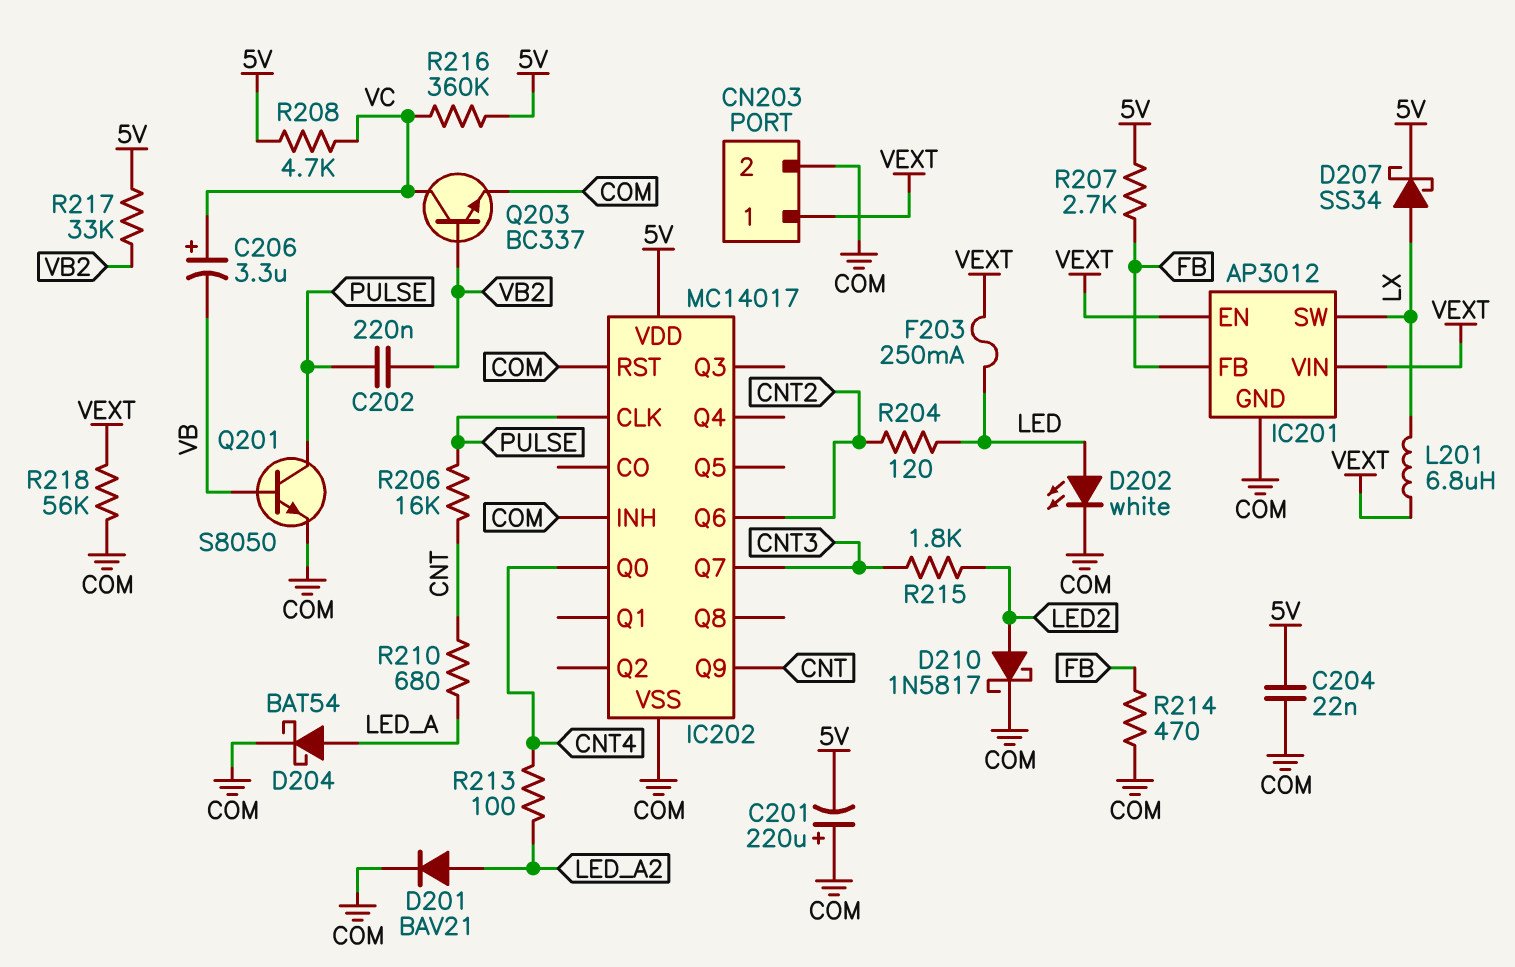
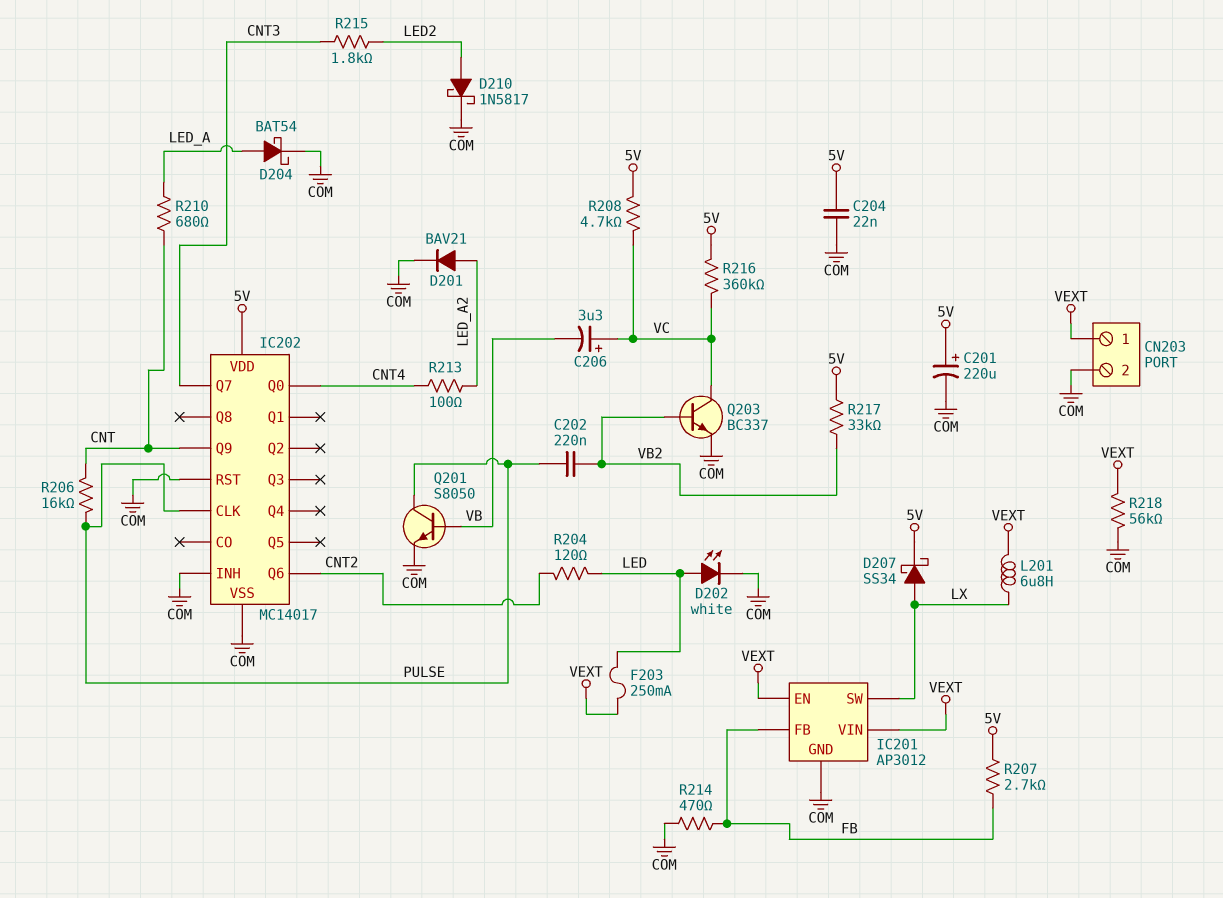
C201: 220uF (plus COM, minus 5V) -> 220uF (plus 5V, minus COM)

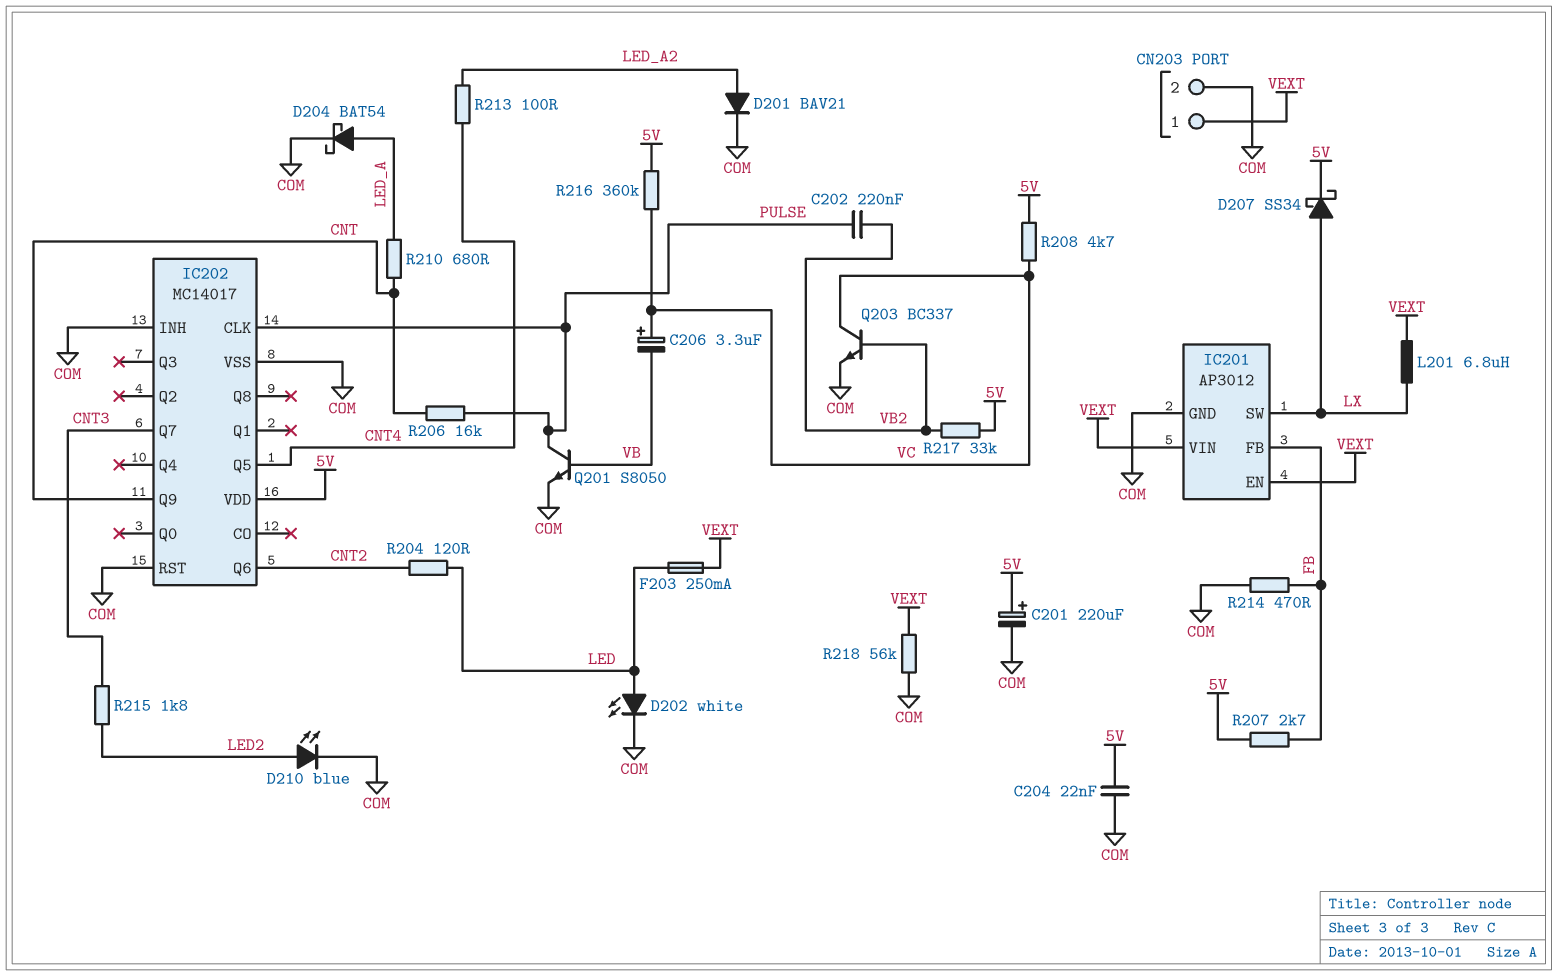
D210: schottky 1N5817 (A LED2, K COM) -> LED blue (A LED2, K COM)
IC202 pin Q0: CNT4 -> none
IC202 pin Q5: none -> CNT4

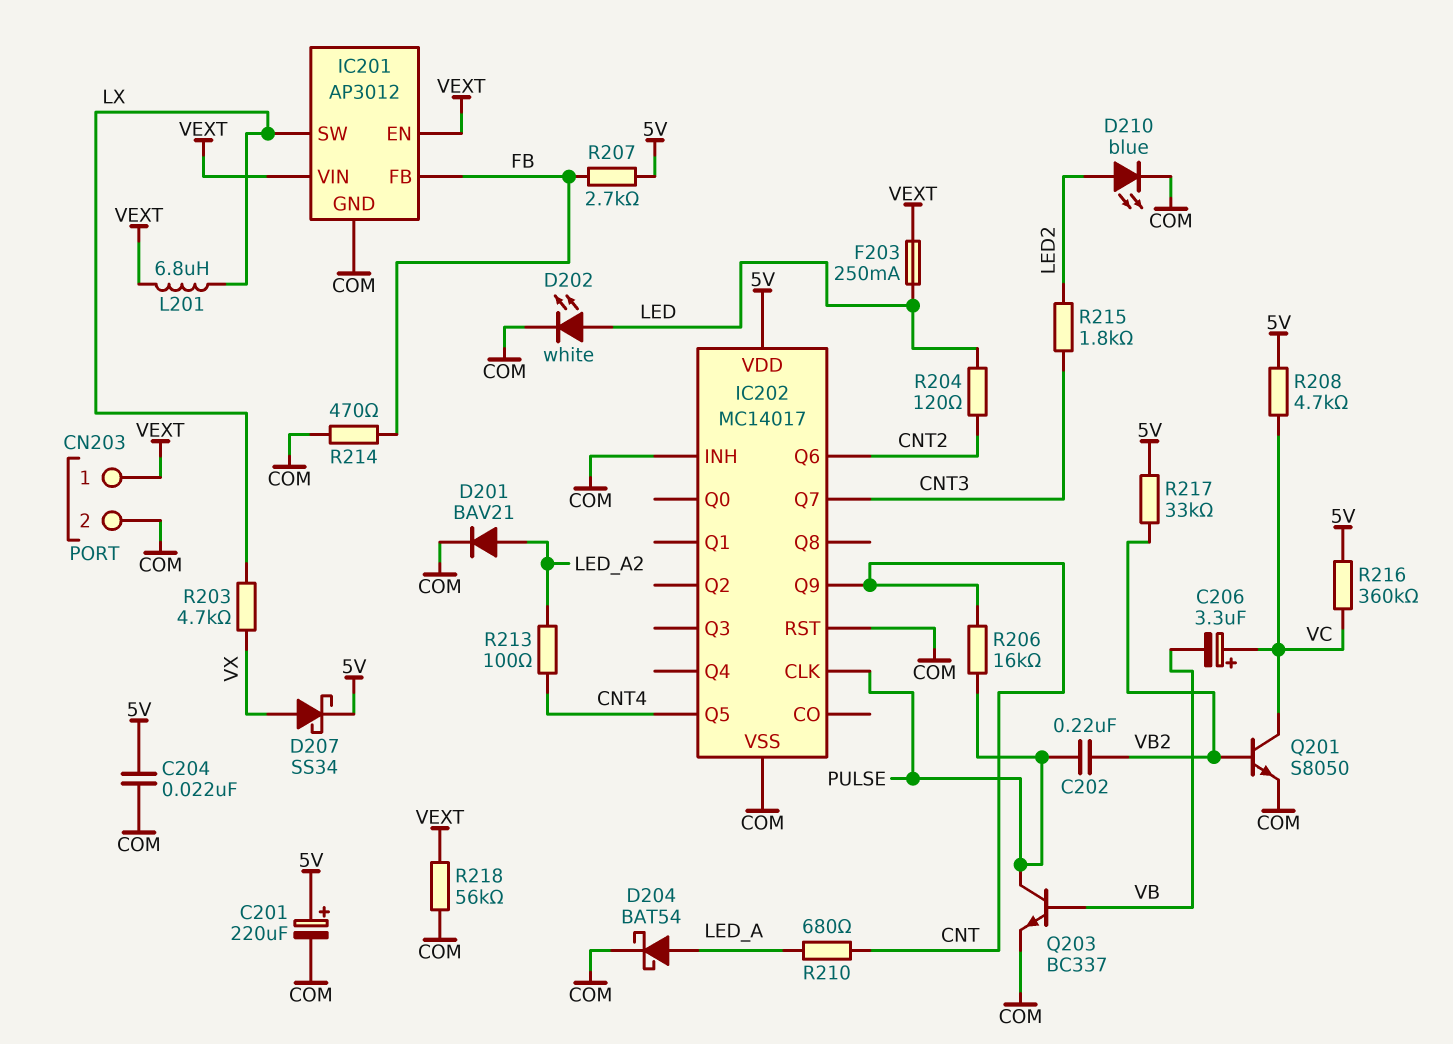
D207: schottky SS34 (A LX, K 5V) -> schottky SS34 (A VX, K 5V)
Q201: NPN S8050 (B VB, C PULSE, E COM) -> NPN S8050 (B VB2, C VC, E COM)
Q203: NPN BC337 (B VB2, C VC, E COM) -> NPN BC337 (B VB, C PULSE, E COM)
R203: none -> 4.7k (LX, VX)

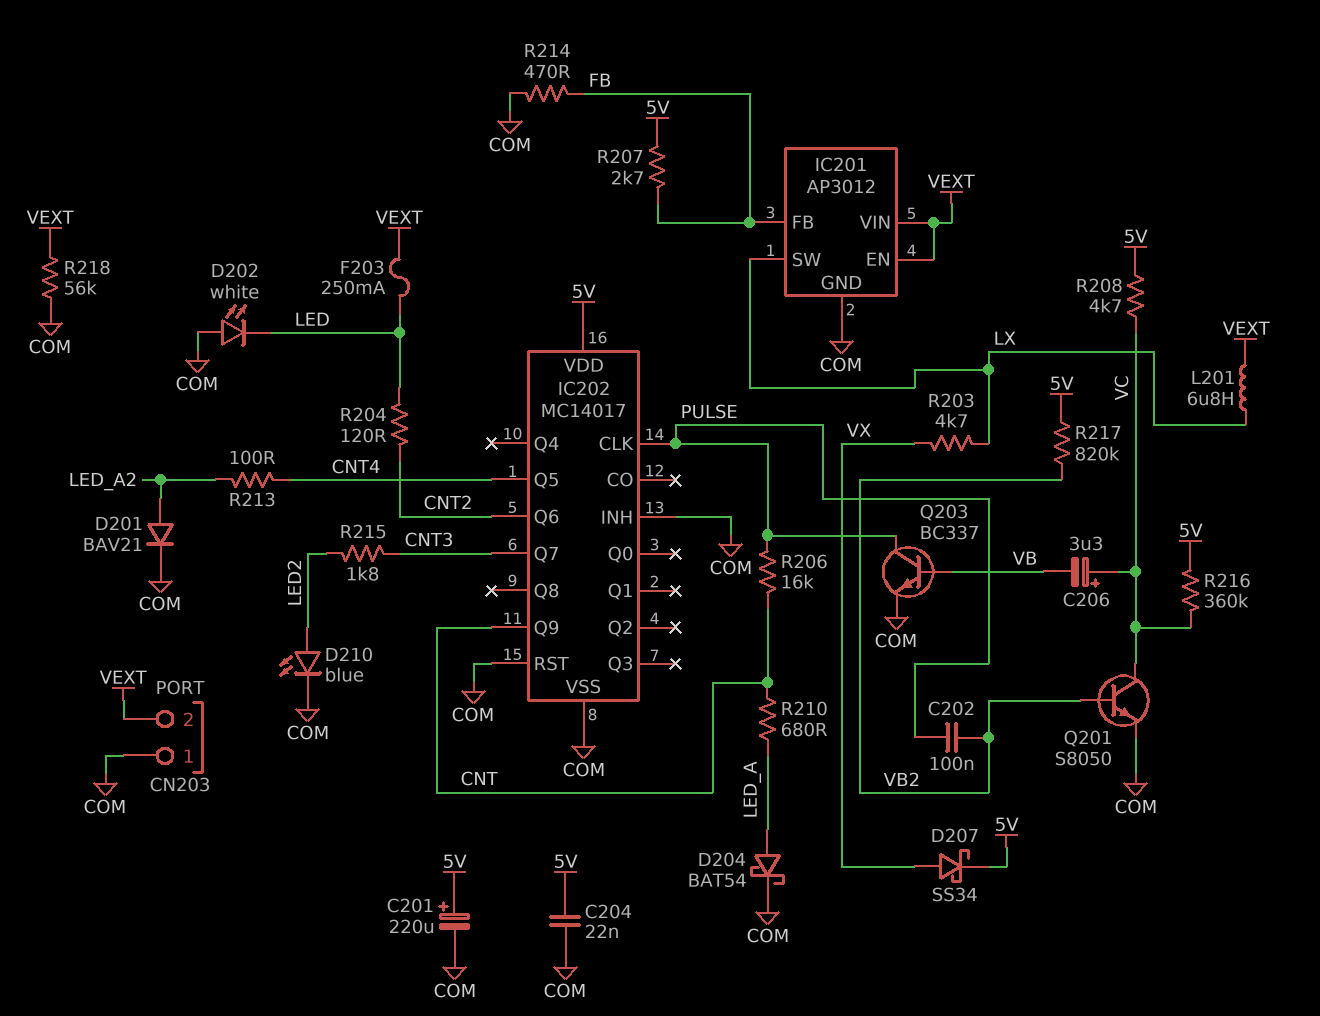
C202: 220nF (PULSE, VB2) -> 100nF (PULSE, VB2)
CN203 pin 1: VEXT -> COM
CN203 pin 2: COM -> VEXT
D202: LED white (A LED, K COM) -> LED white (A COM, K LED)
R217: 33k (5V, VB2) -> 820k (5V, VB2)

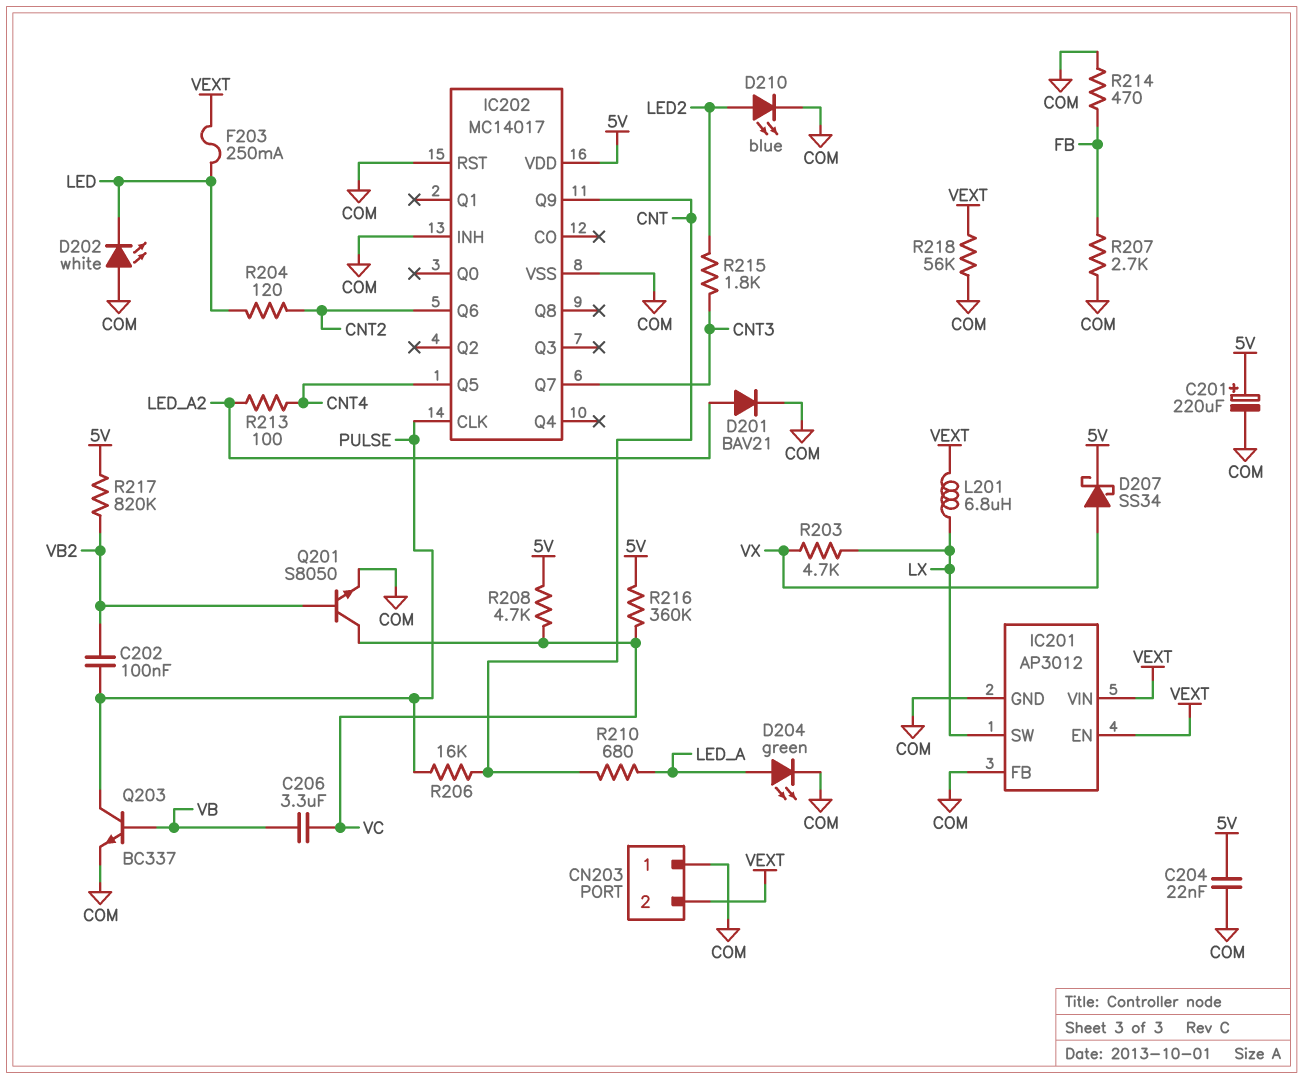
C206: 3.3uF (plus VC, minus VB) -> 3.3uF (VB, VC)
D204: schottky BAT54 (A LED_A, K COM) -> LED green (A LED_A, K COM)
IC201 pin FB: FB -> COM
R207: 2.7k (5V, FB) -> 2.7k (COM, FB)

